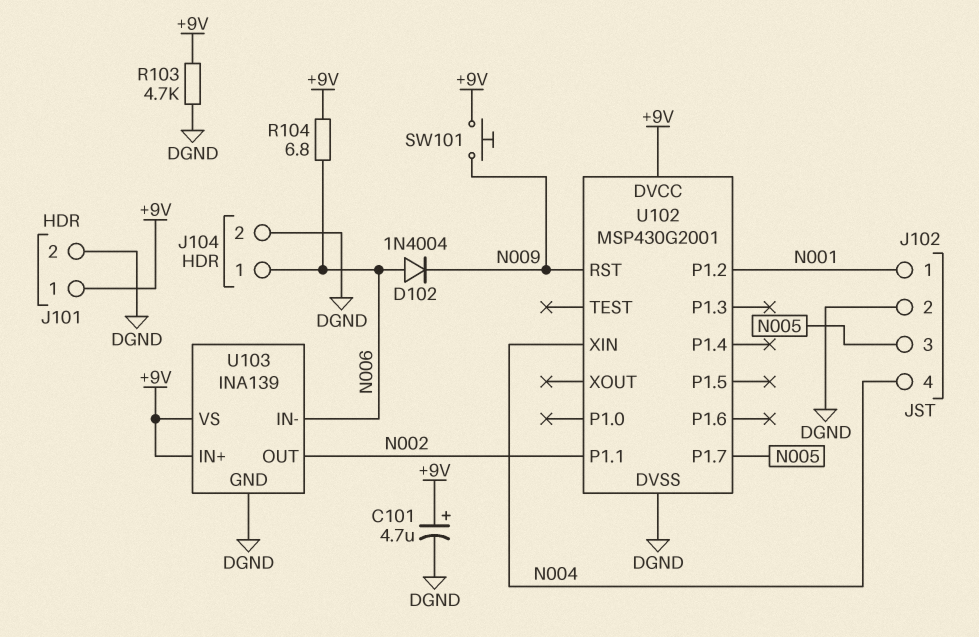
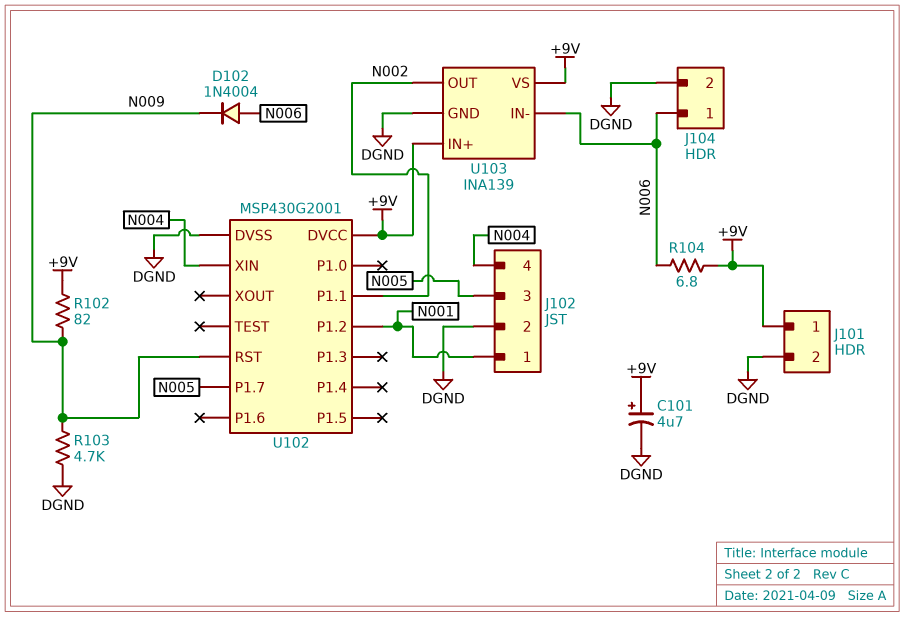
R102: none -> 82 (+9V, N009)
R103: 4.7k (+9V, DGND) -> 4.7k (DGND, N009)
SW101: button (+9V, N009) -> none

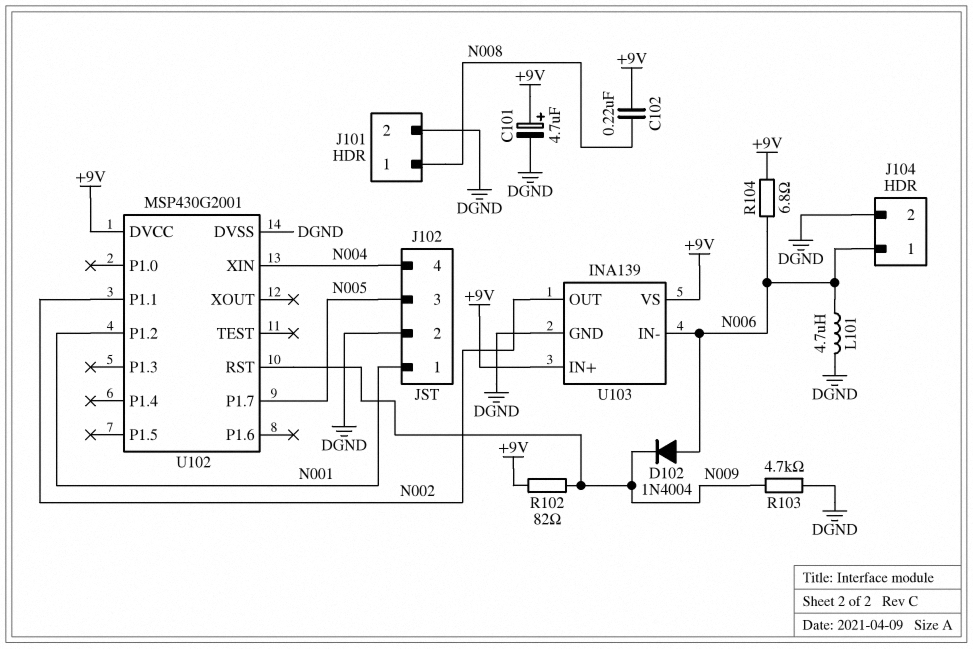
C102: none -> 220nF (+9V, N008)
J101 pin 1: +9V -> N008
L101: none -> 4.7uH (DGND, N006)

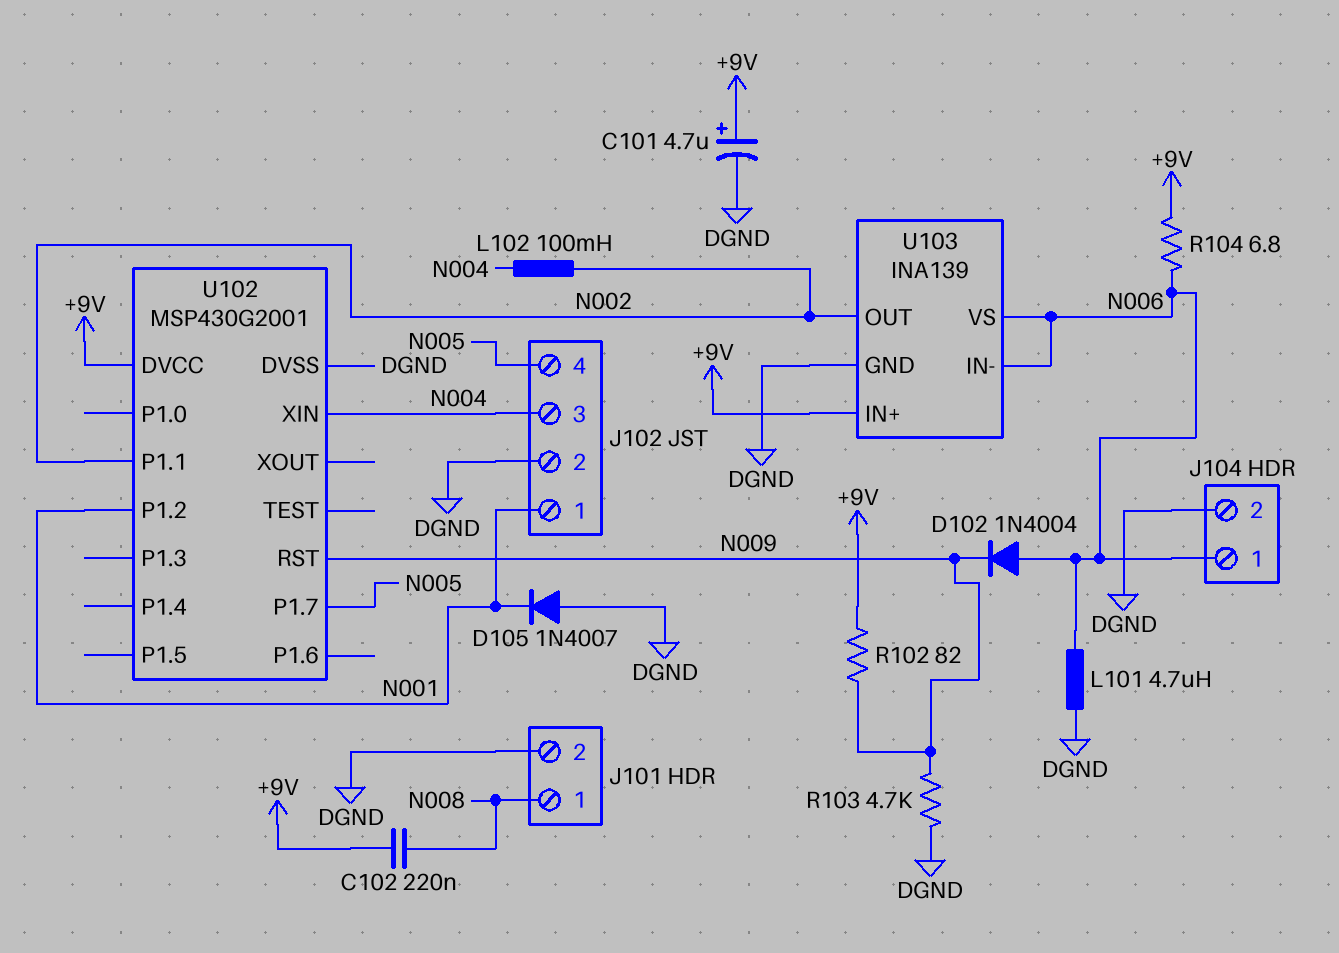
D105: none -> diode 1N4007 (A DGND, K N001)
J102 pin 3: N005 -> N004
J102 pin 4: N004 -> N005
L102: none -> 100mH (N002, N004)
U103 pin VS: +9V -> N006

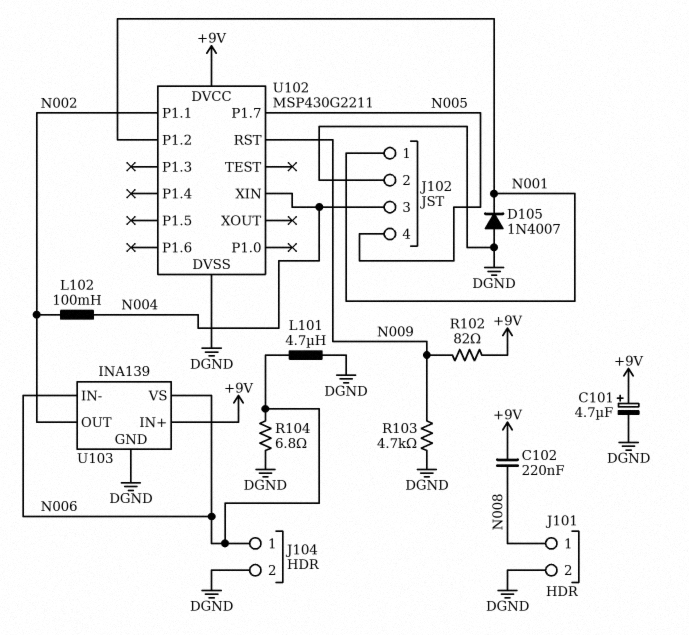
D102: diode 1N4004 (A N006, K N009) -> none
R104: 6.8 (+9V, N006) -> 6.8 (DGND, N006)
U102: MSP430G2001 -> MSP430G2211

